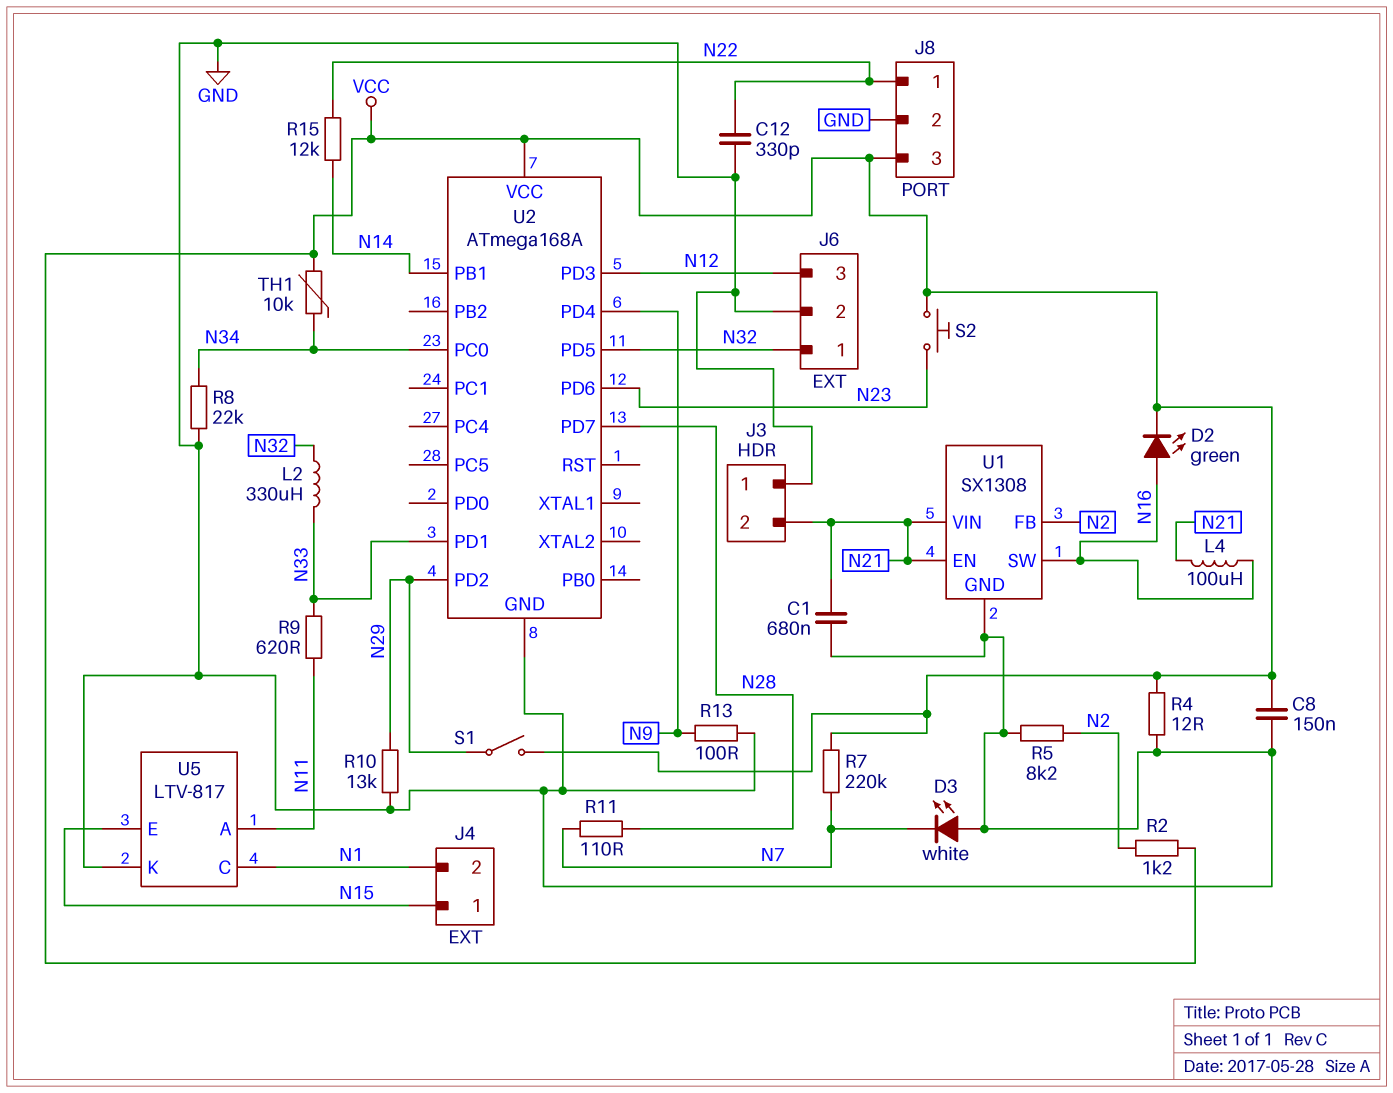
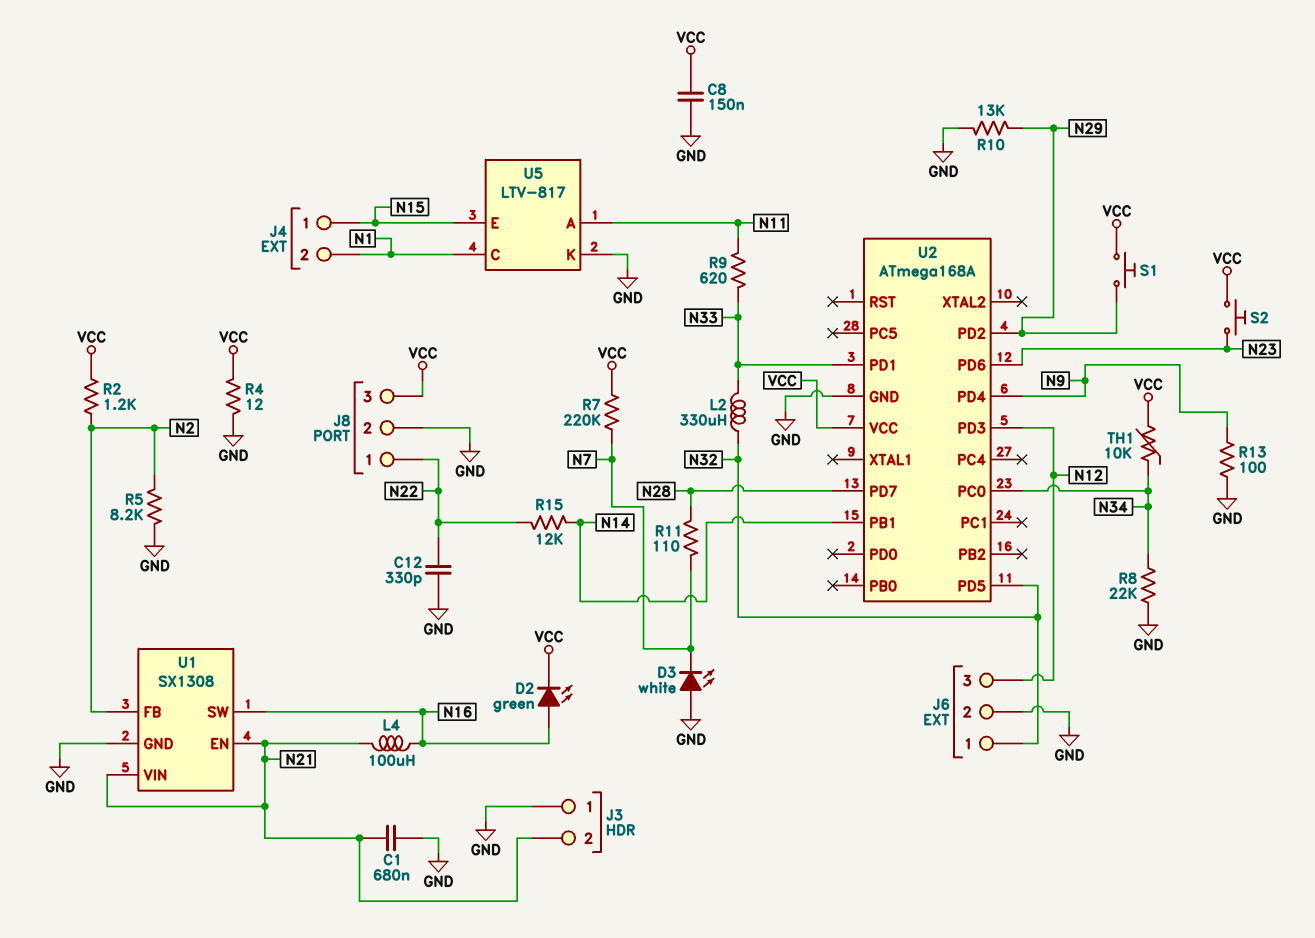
S1: switch (N29, VCC) -> button (N29, VCC)

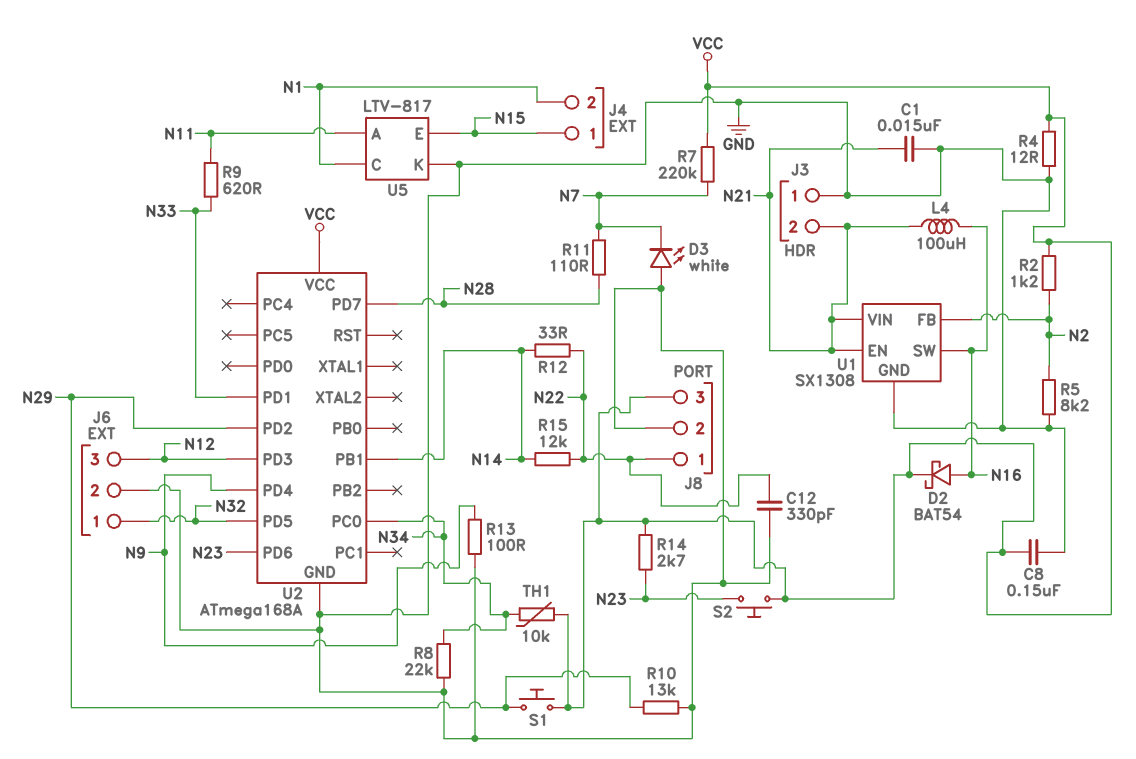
C1: 680nF (GND, N21) -> 15nF (GND, N21)
D2: LED green (A N16, K VCC) -> schottky BAT54 (A N16, K VCC)
L2: 330uH (N32, N33) -> none
R12: none -> 33 (N14, N22)
R14: none -> 2.7k (N23, VCC)

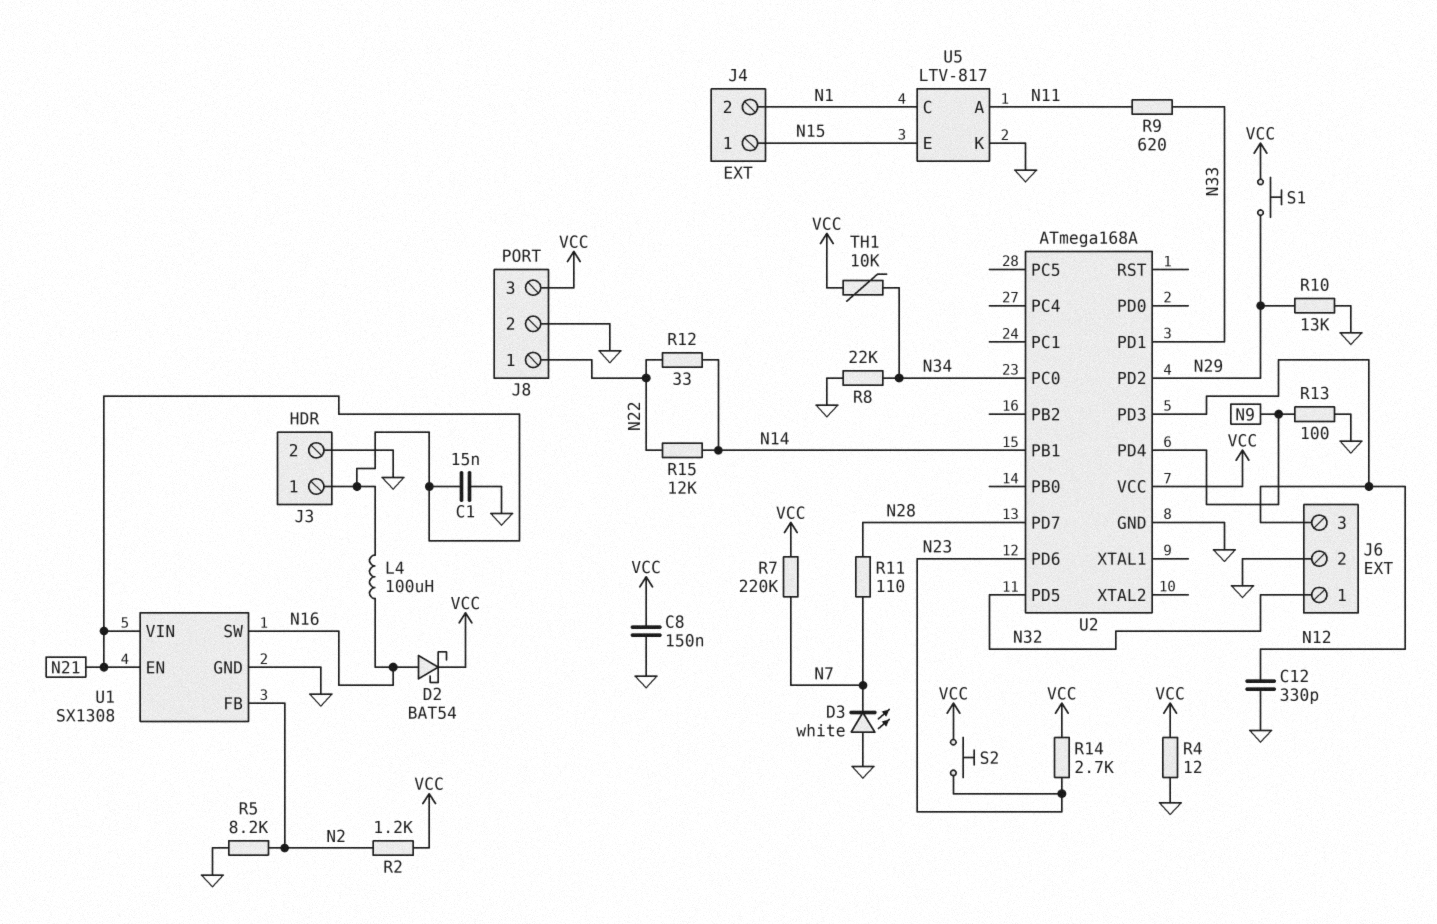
C12: 330pF (GND, N22) -> 330pF (GND, N12)
J3 pin 1: GND -> N21
J3 pin 2: N21 -> GND

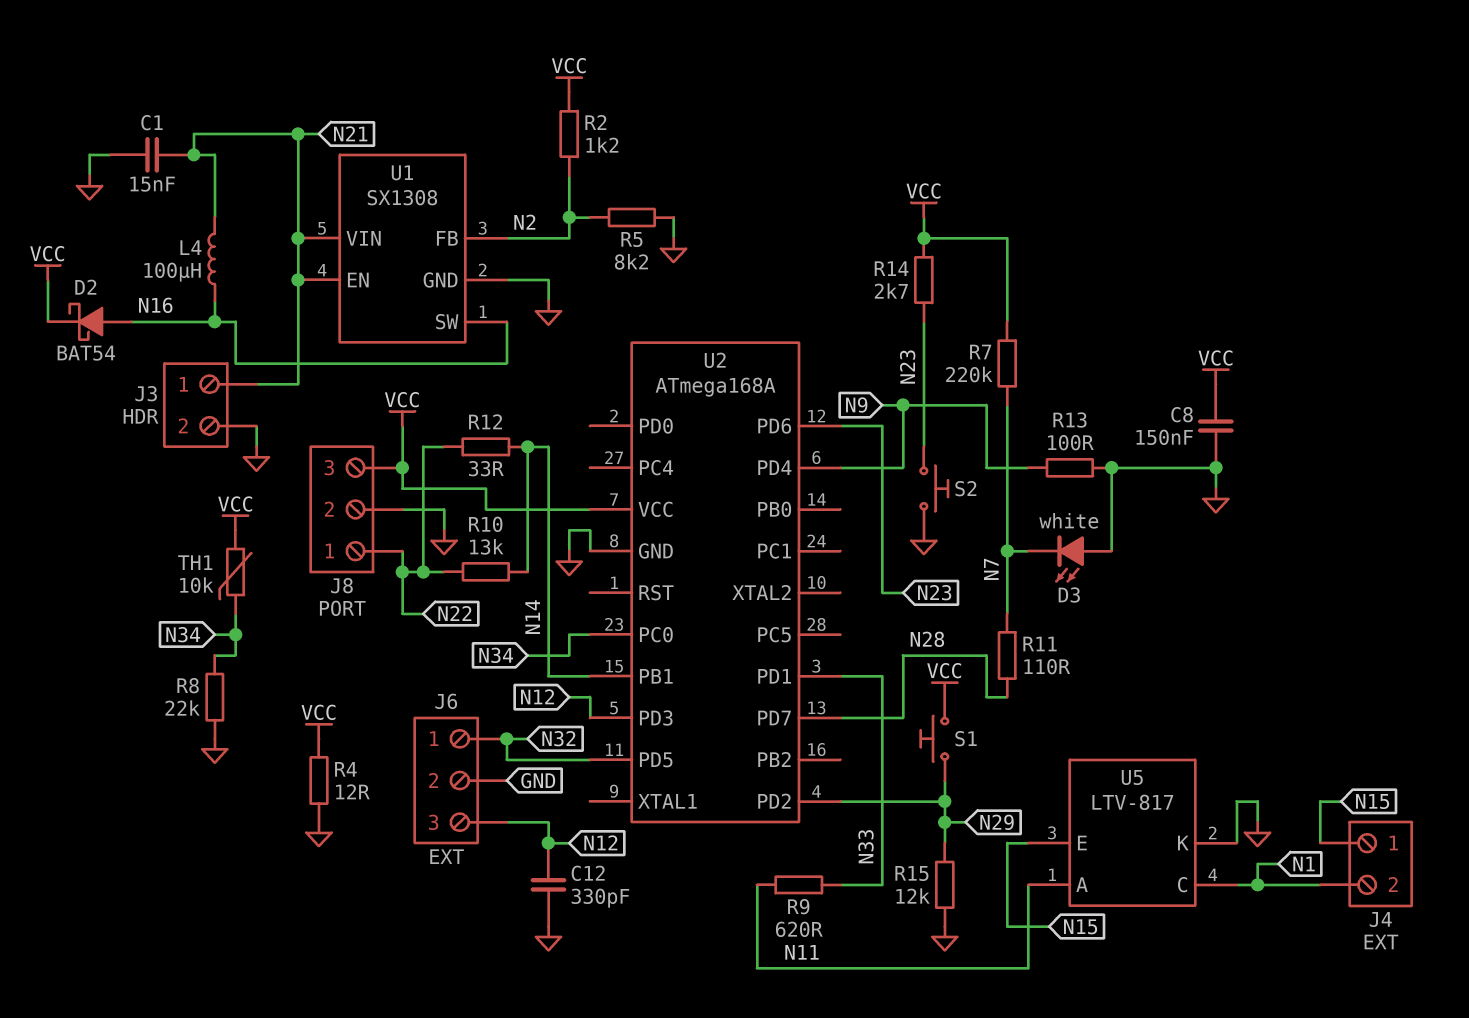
R10: 13k (GND, N29) -> 13k (N14, N22)
R15: 12k (N14, N22) -> 12k (GND, N29)
S2: button (N23, VCC) -> button (GND, N23)

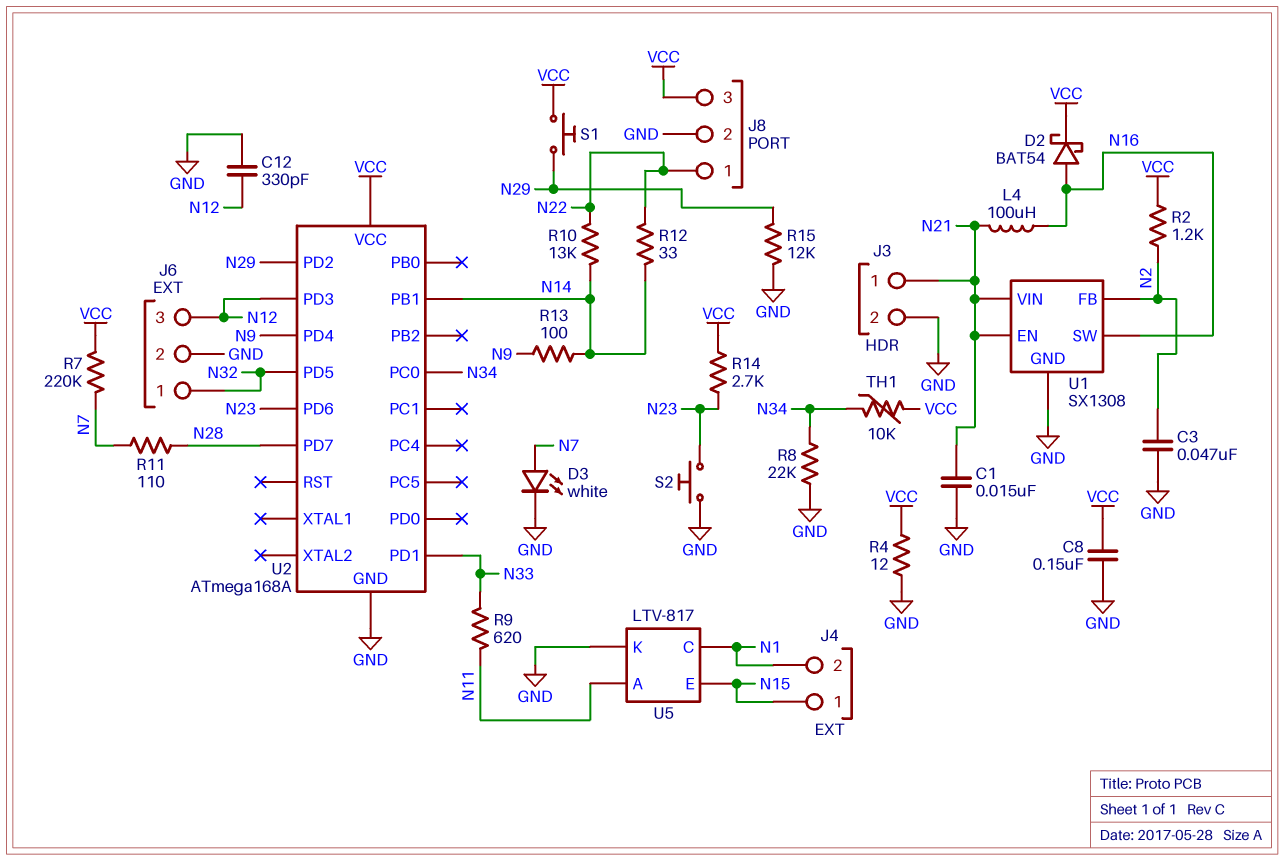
C3: none -> 47nF (GND, N2)
D3: LED white (A GND, K N7) -> LED white (A N7, K GND)
R5: 8.2k (GND, N2) -> none
R13: 100 (GND, N9) -> 100 (N9, N14)

